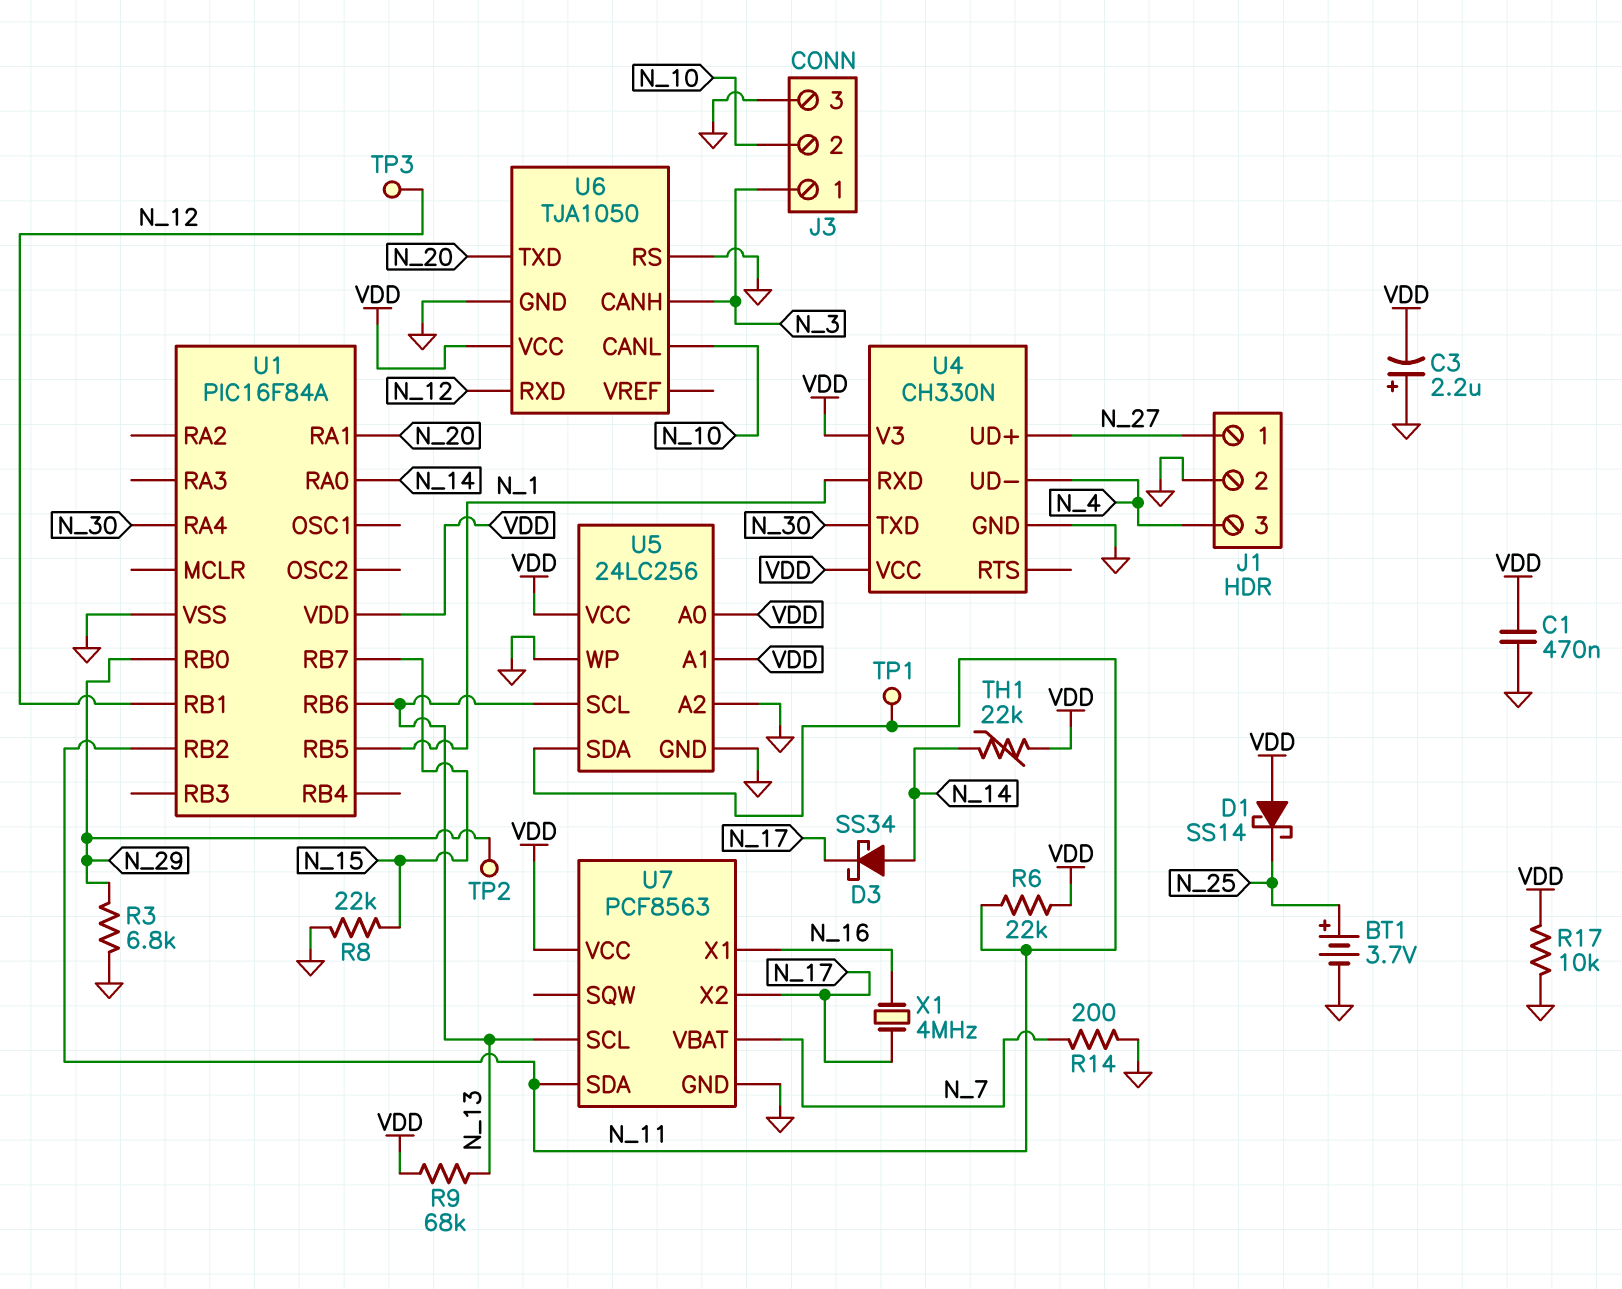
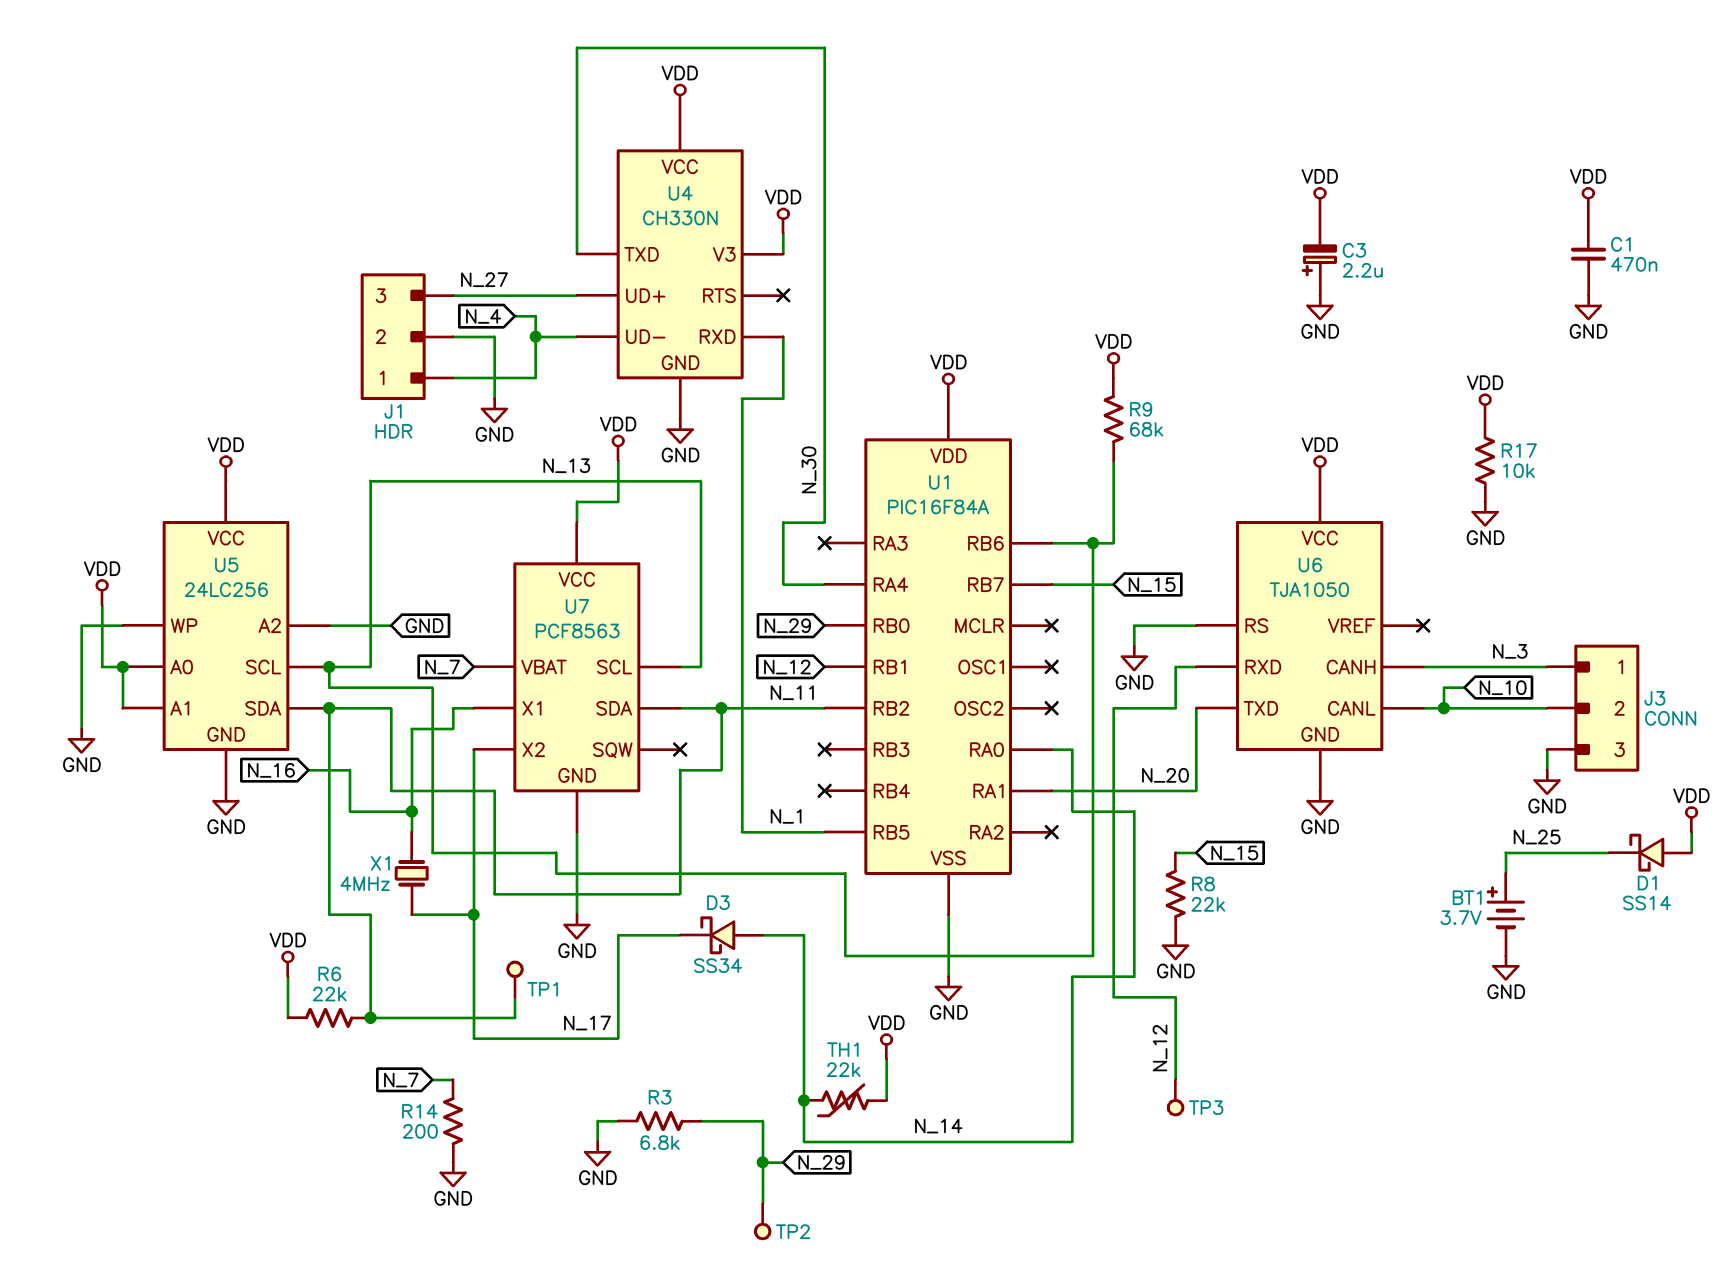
J1 pin 1: N_27 -> N_4
J1 pin 3: N_4 -> N_27

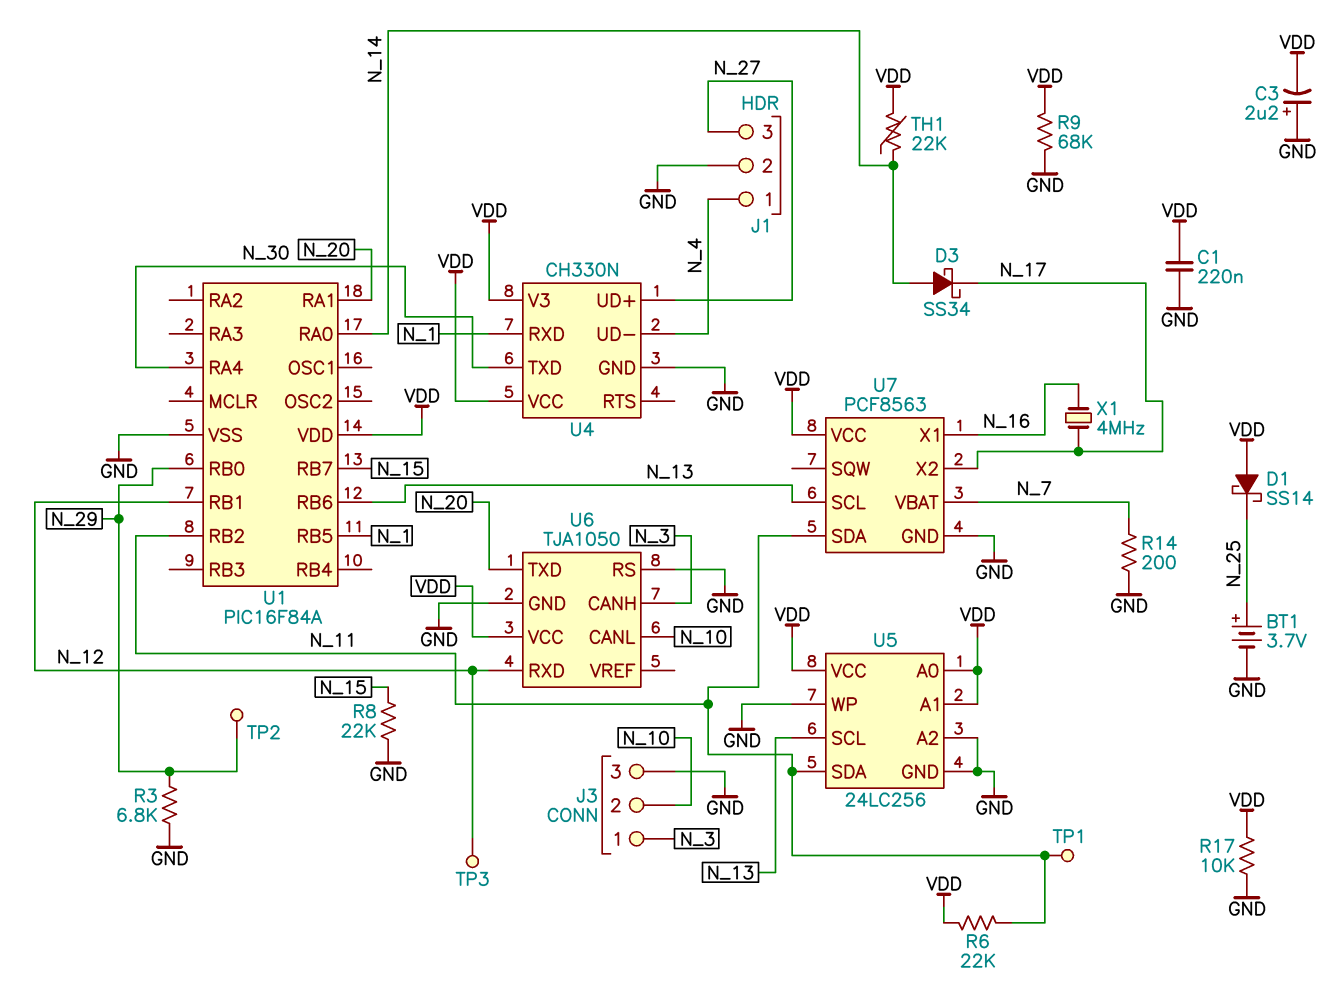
C1: 470nF (GND, VDD) -> 220nF (GND, VDD)
R9: 68k (N_13, VDD) -> 68k (GND, VDD)

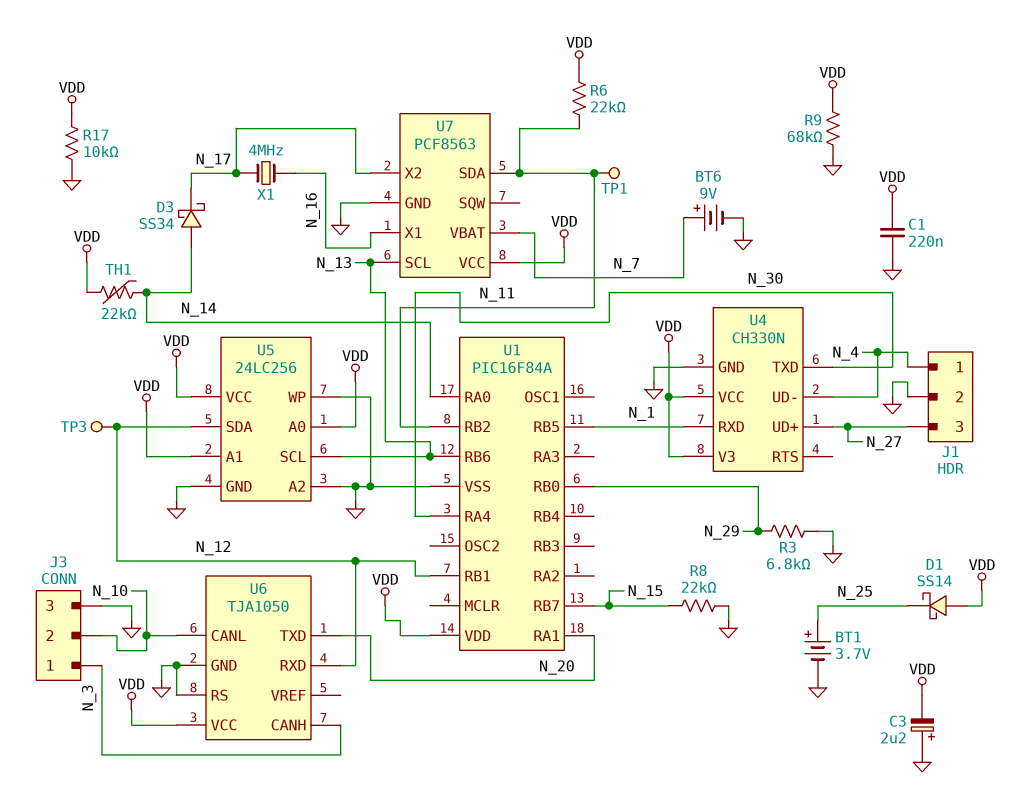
BT6: none -> 9V (plus N_7, minus GND)
R14: 200 (GND, N_7) -> none
TP2: test point (N_29) -> none
U5 pin SDA: N_11 -> N_12

